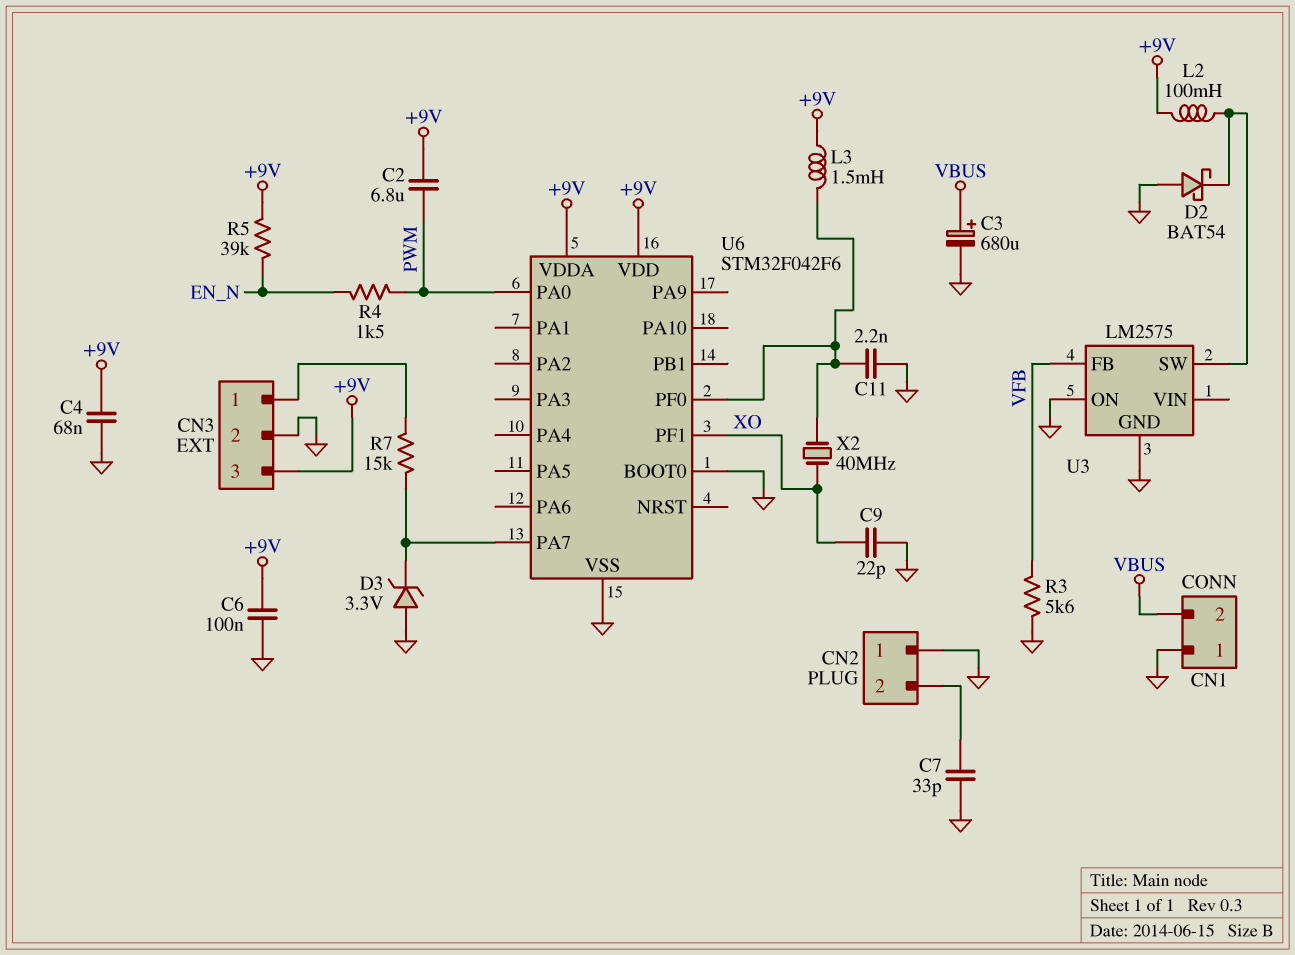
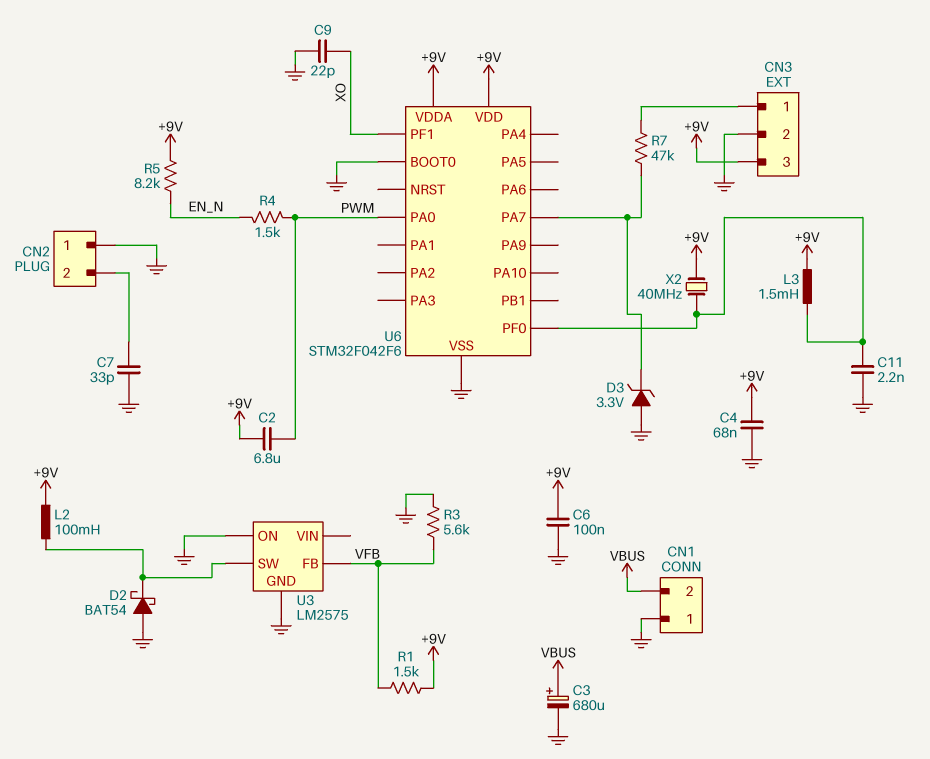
R1: none -> 1.5k (+9V, VFB)
R5: 39k (+9V, EN_N) -> 8.2k (+9V, EN_N)
R7: 15k (CN3/1, U6/PA7) -> 47k (CN3/1, U6/PA7)
X2: 40MHz (U6/PF0, XO) -> 40MHz (+9V, U6/PF0)

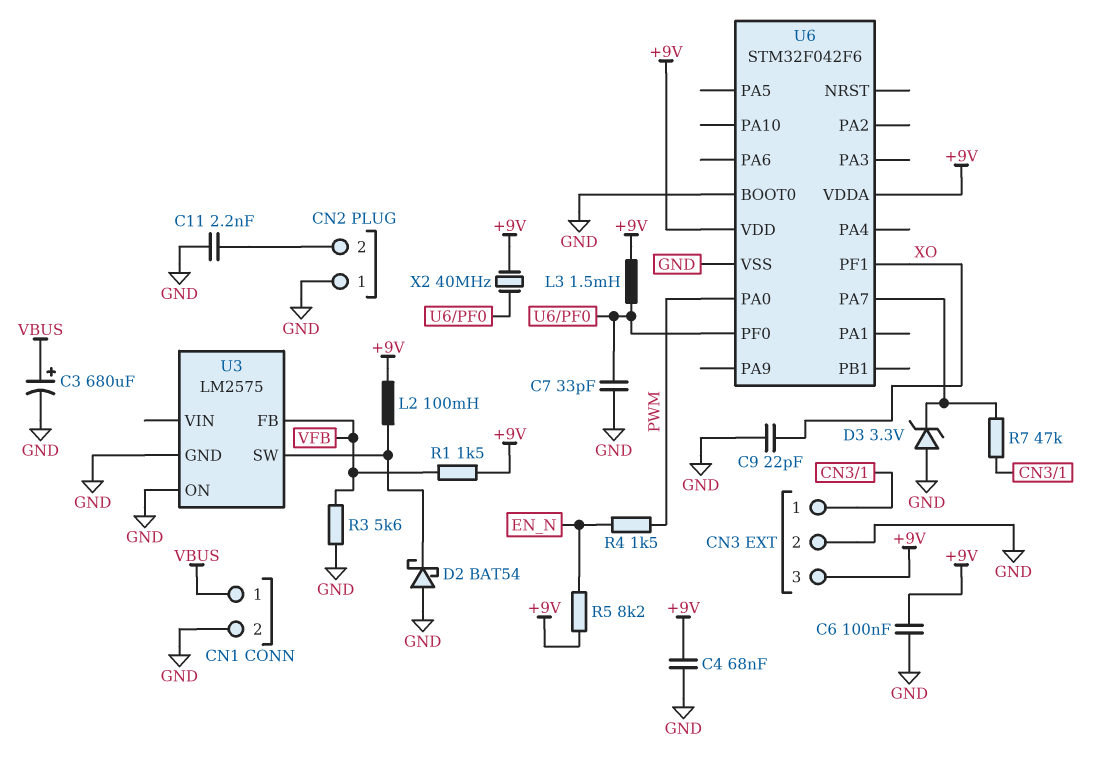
C2: 6.8uF (+9V, PWM) -> none
C7: 33pF (CN2/2, GND) -> 33pF (GND, U6/PF0)
C11: 2.2nF (GND, U6/PF0) -> 2.2nF (CN2/2, GND)
CN1 pin 1: GND -> VBUS
CN1 pin 2: VBUS -> GND

